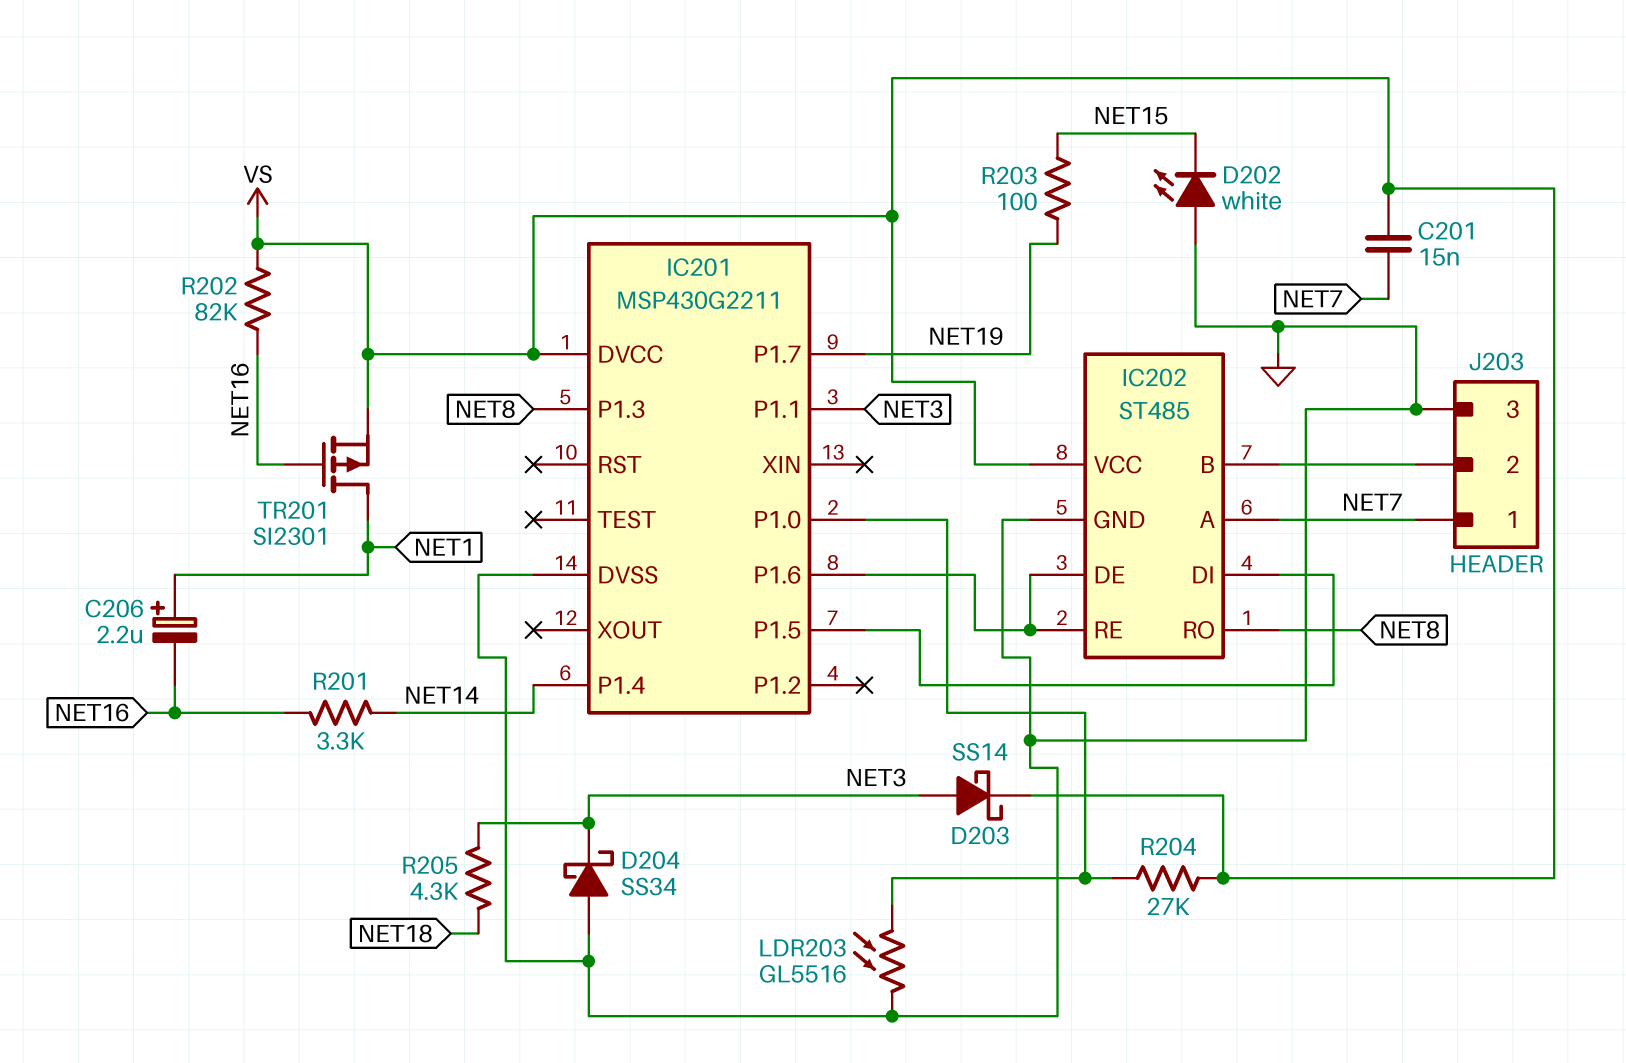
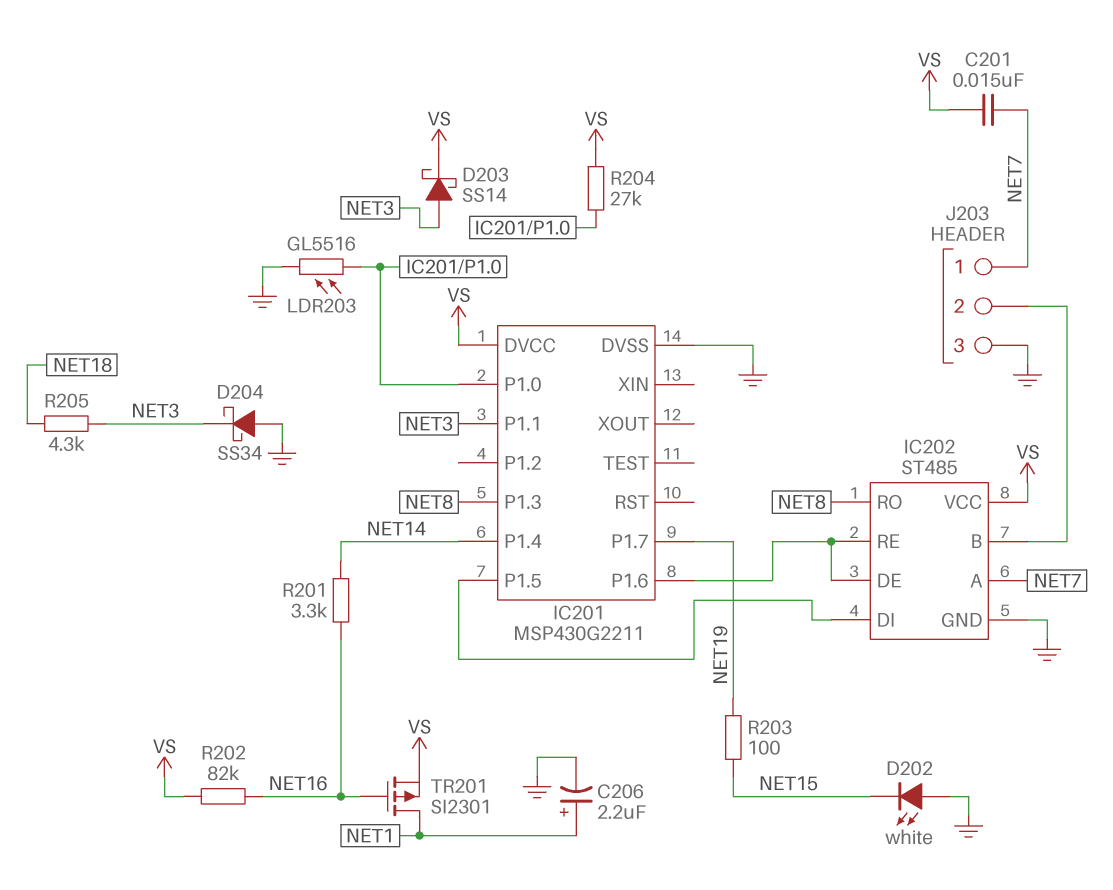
C206: 2.2uF (plus NET1, minus NET16) -> 2.2uF (plus NET1, minus GND)

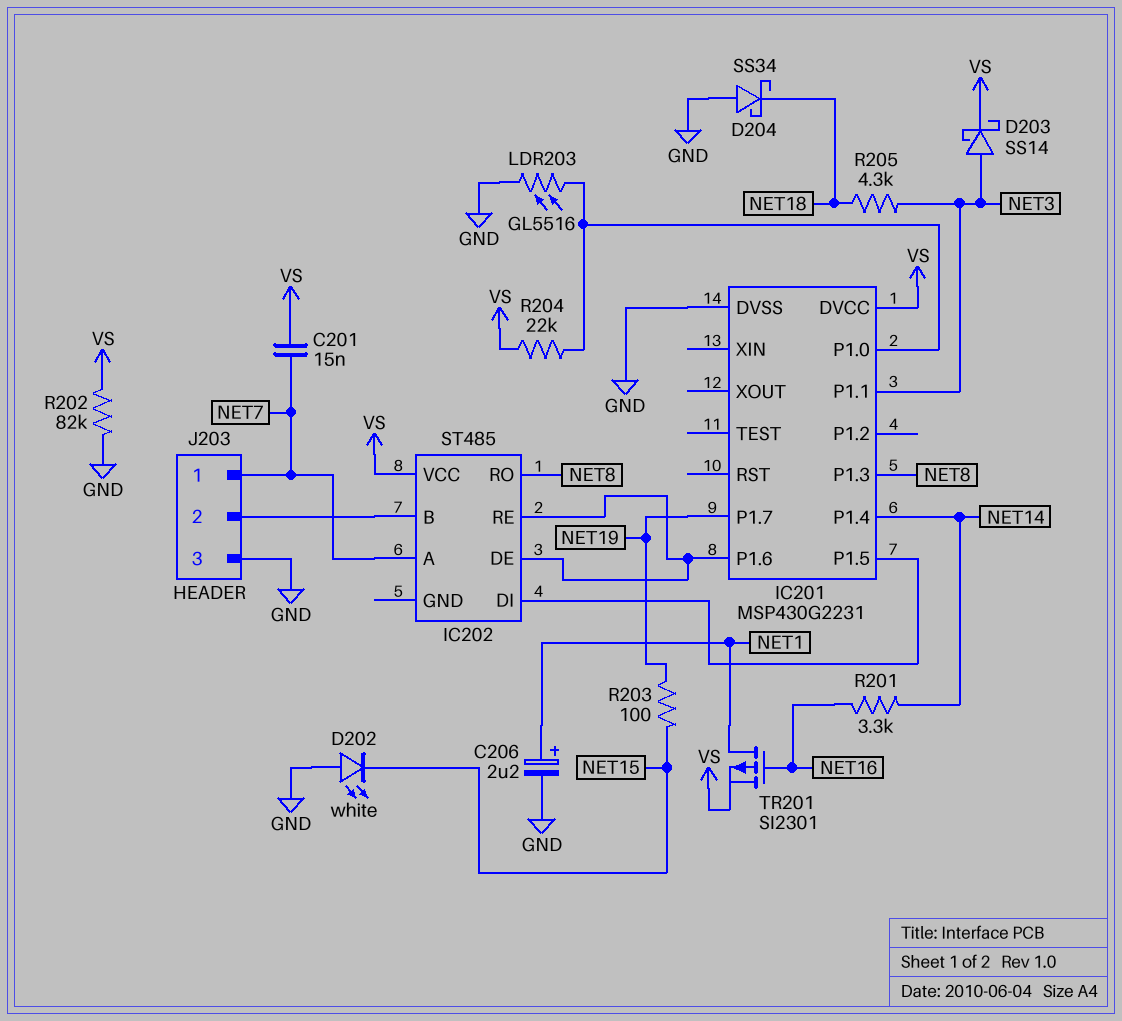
D204: schottky SS34 (A GND, K NET3) -> schottky SS34 (A GND, K NET18)
IC201: MSP430G2211 -> MSP430G2231
IC202 pin GND: GND -> none
R202: 82k (NET16, VS) -> 82k (GND, VS)
R204: 27k (IC201/P1.0, VS) -> 22k (IC201/P1.0, VS)

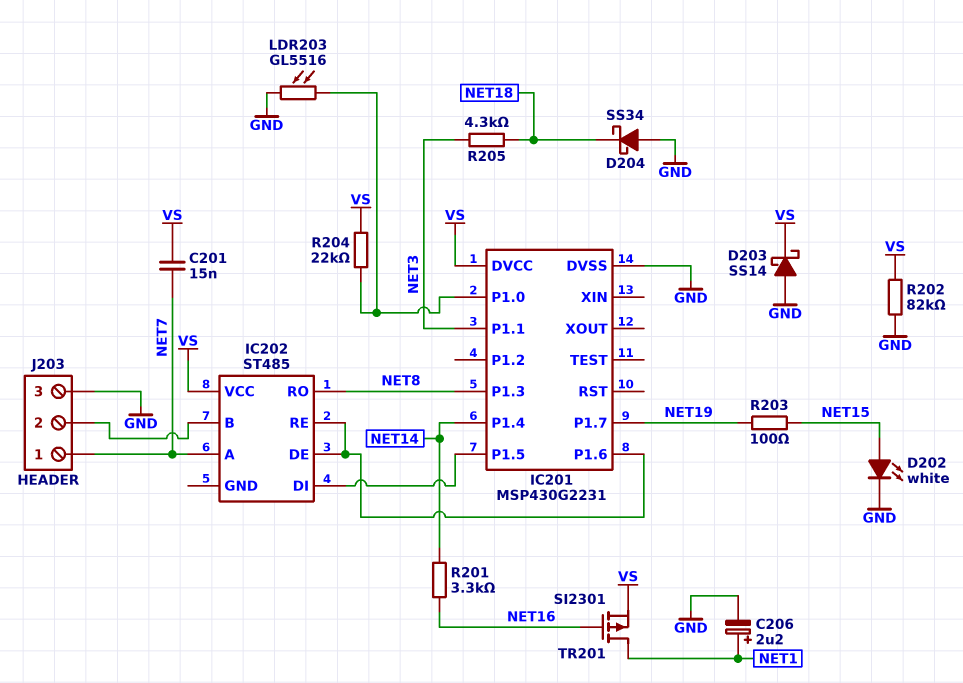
D202: LED white (A GND, K NET15) -> LED white (A NET15, K GND)
D203: schottky SS14 (A NET3, K VS) -> schottky SS14 (A GND, K VS)

